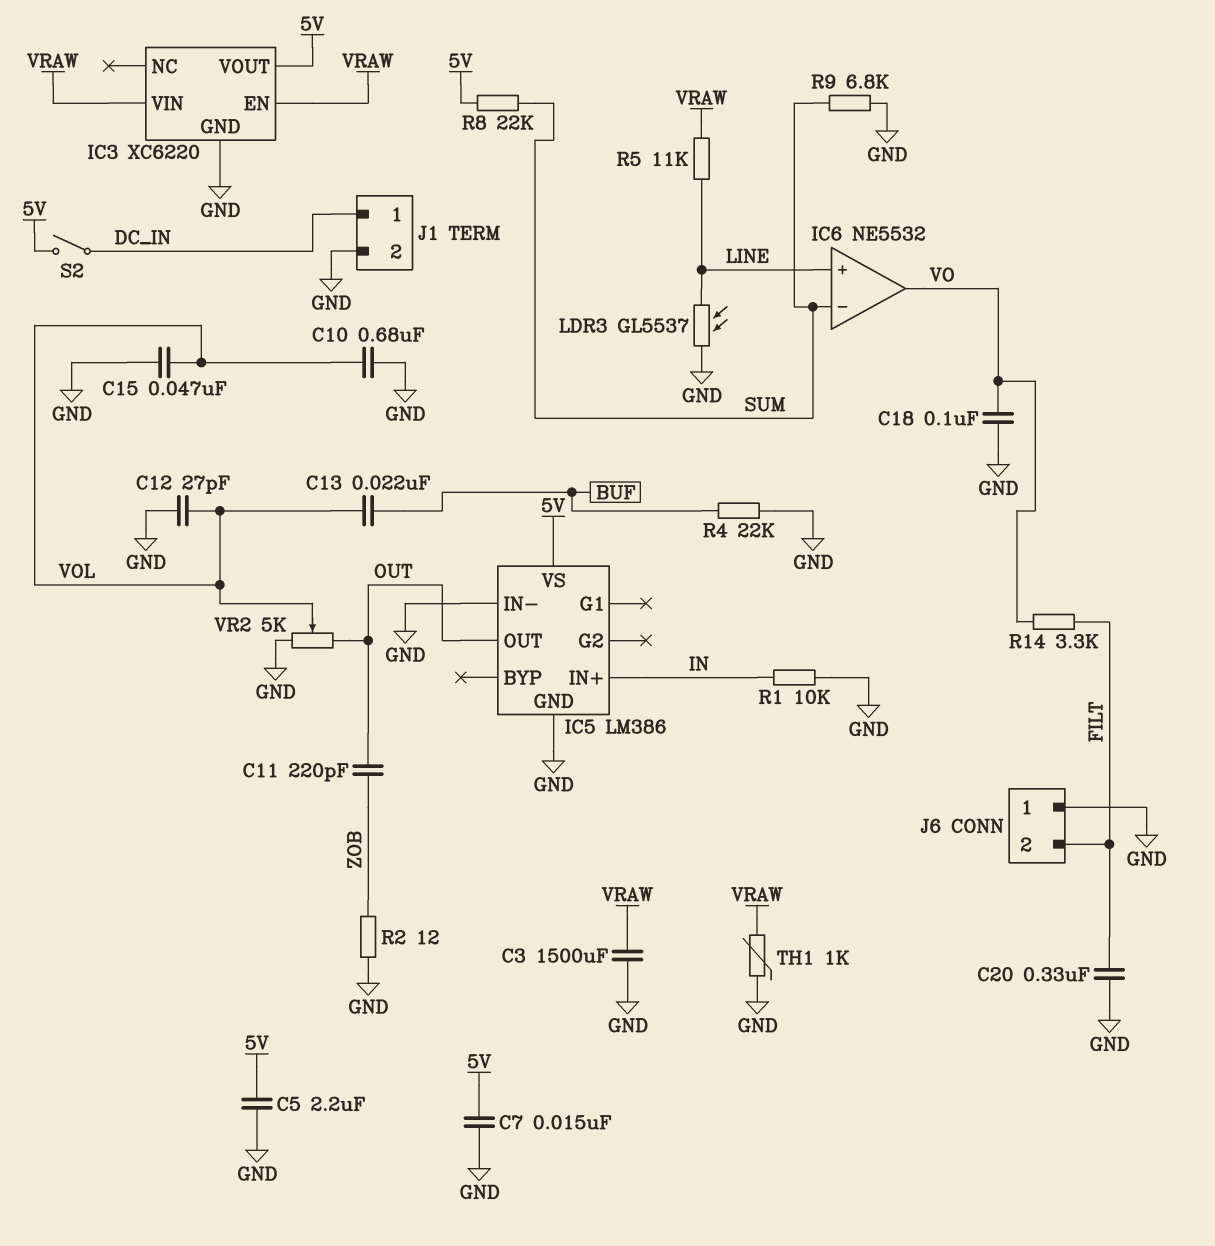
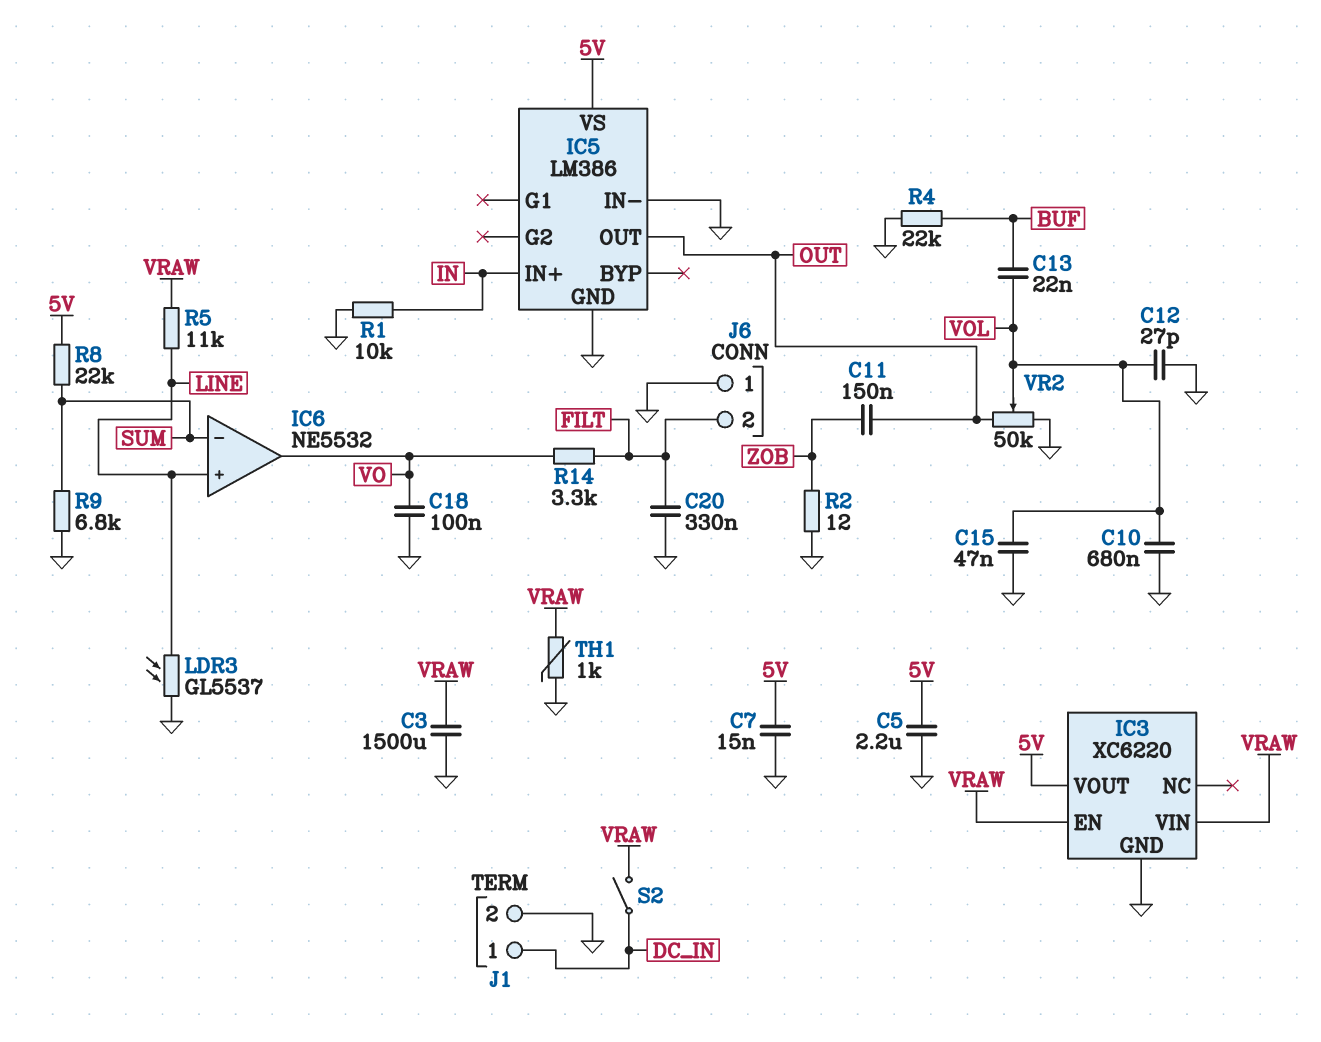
C11: 220pF (OUT, ZOB) -> 150nF (OUT, ZOB)
S2: switch (5V, DC_IN) -> switch (DC_IN, VRAW)
VR2: 5k (GND, OUT, wiper VOL) -> 50k (GND, OUT, wiper VOL)

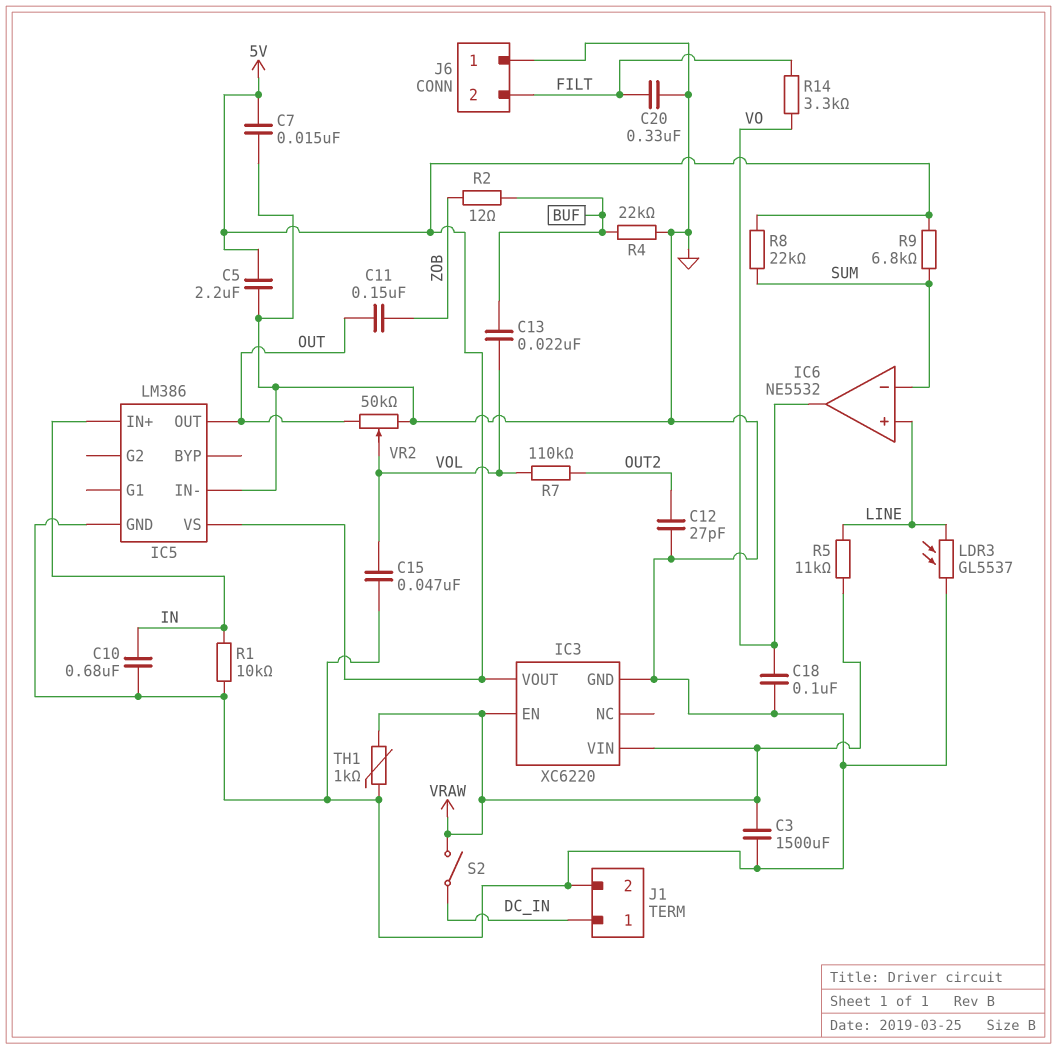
C10: 680nF (GND, VOL) -> 680nF (GND, IN)
C12: 27pF (GND, VOL) -> 27pF (GND, OUT2)
R2: 12 (GND, ZOB) -> 12 (BUF, ZOB)
R7: none -> 110k (OUT2, VOL)
R9: 6.8k (GND, SUM) -> 6.8k (5V, SUM)

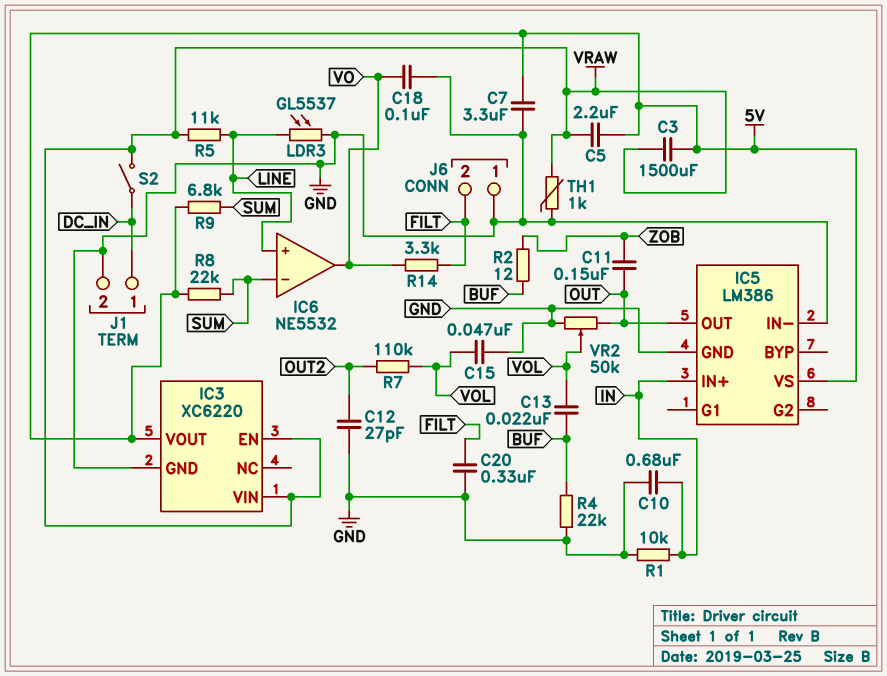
C3: 1500uF (GND, VRAW) -> 1500uF (5V, VRAW)
C5: 2.2uF (5V, GND) -> 2.2uF (5V, VRAW)
C7: 15nF (5V, GND) -> 3.3uF (5V, GND)

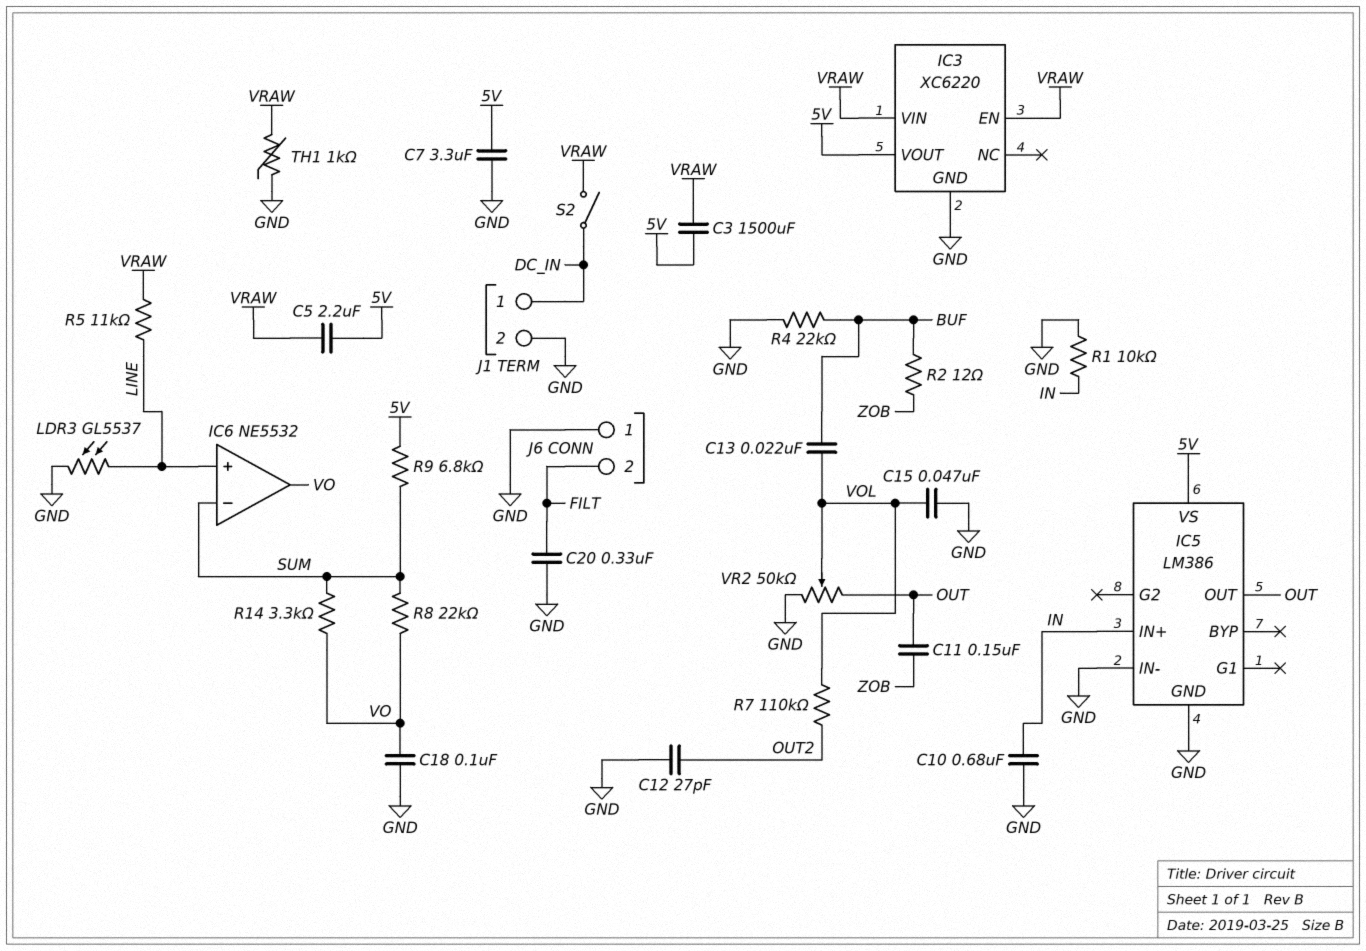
R8: 22k (5V, SUM) -> 22k (SUM, VO)
R14: 3.3k (FILT, VO) -> 3.3k (SUM, VO)

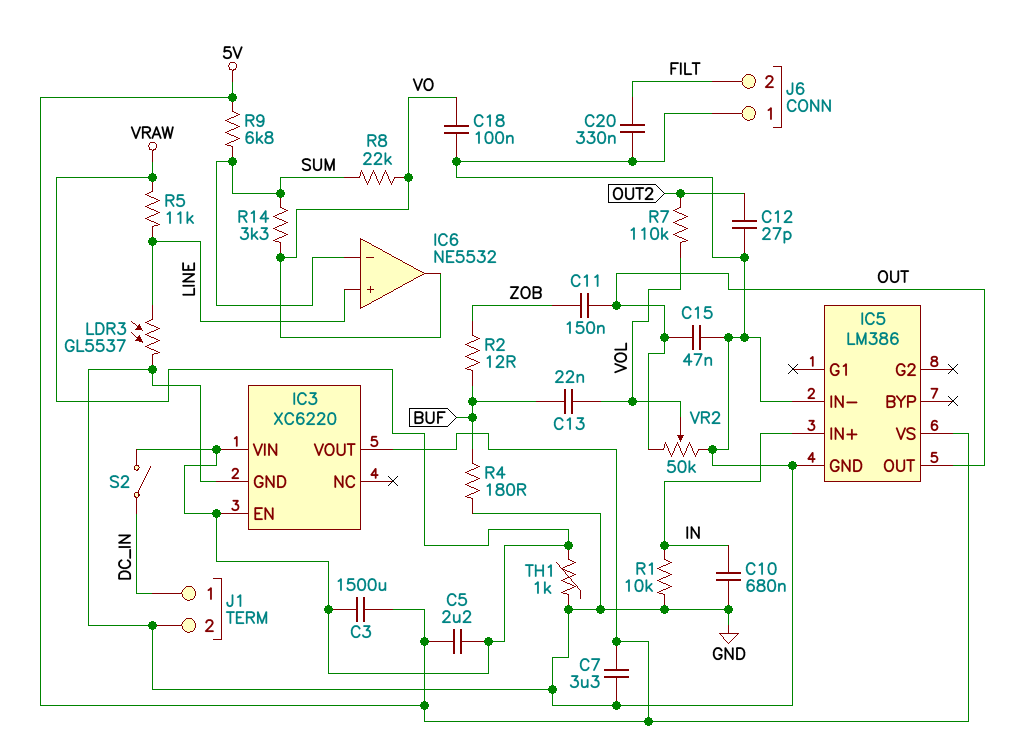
C15: 47nF (GND, VOL) -> 47nF (GND, OUT)
R4: 22k (BUF, GND) -> 180 (BUF, GND)

